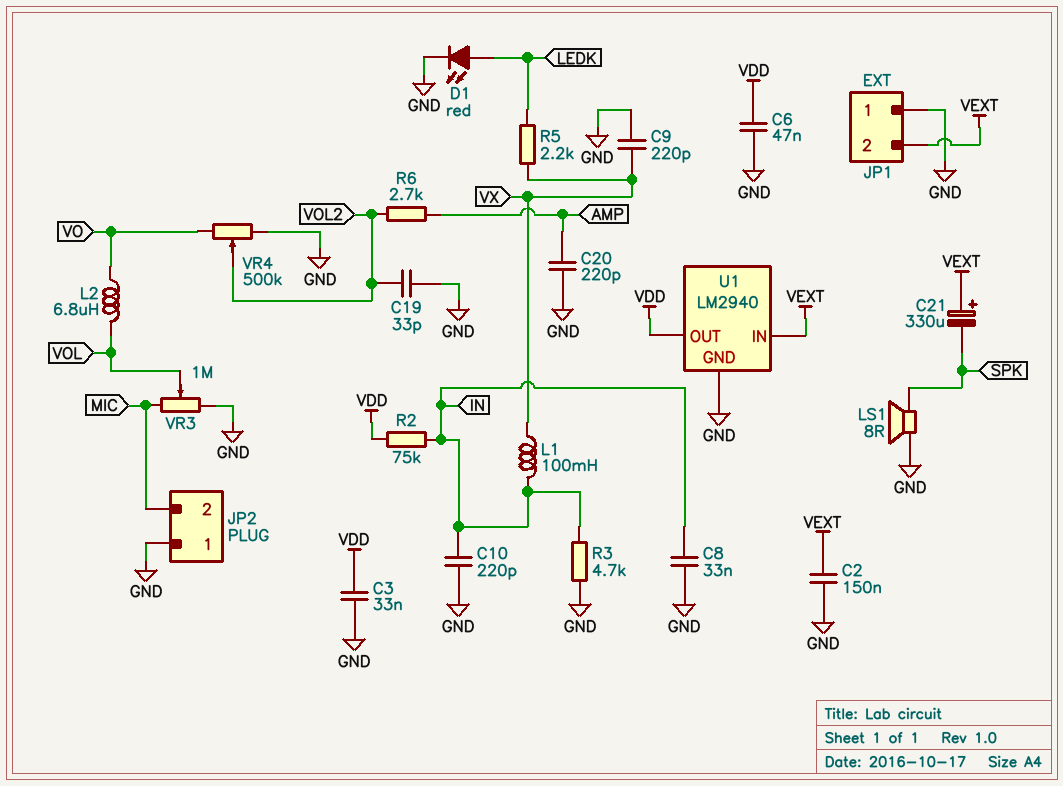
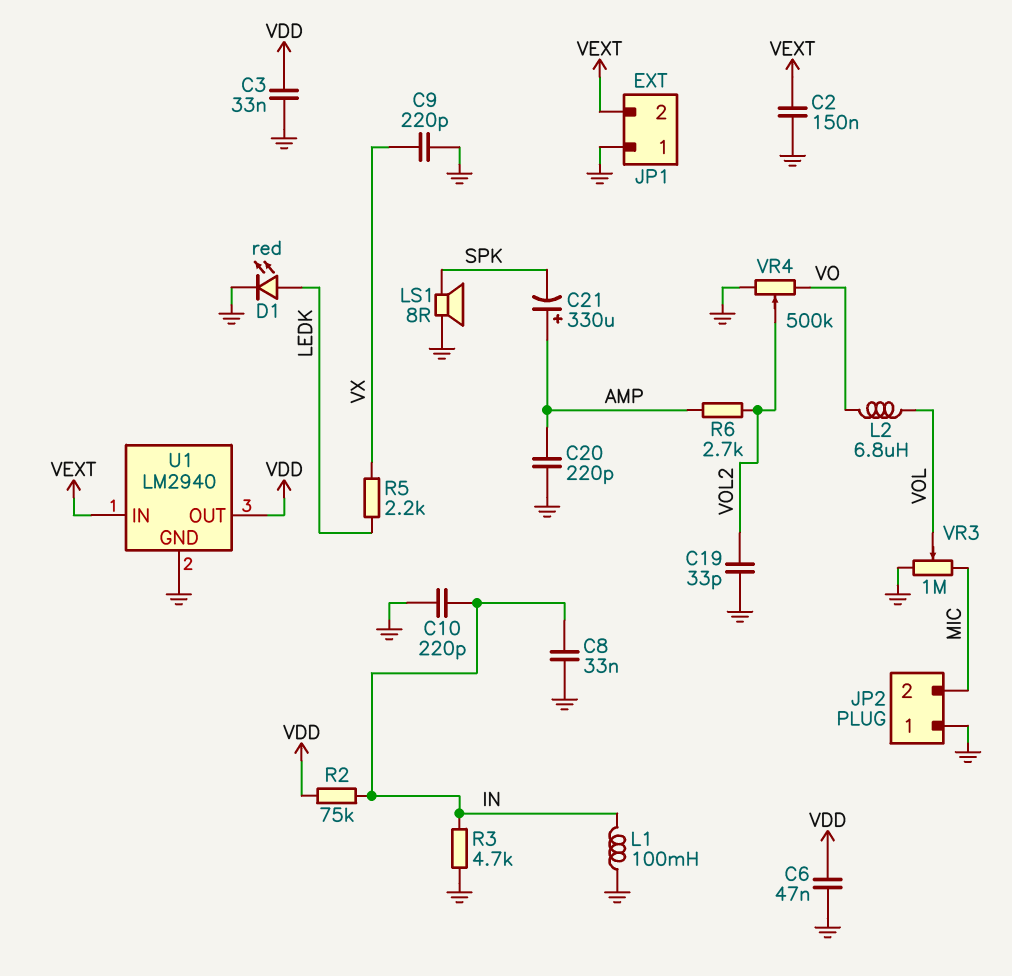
C21: 330uF (plus VEXT, minus SPK) -> 330uF (plus AMP, minus SPK)
L1: 100mH (IN, VX) -> 100mH (GND, IN)

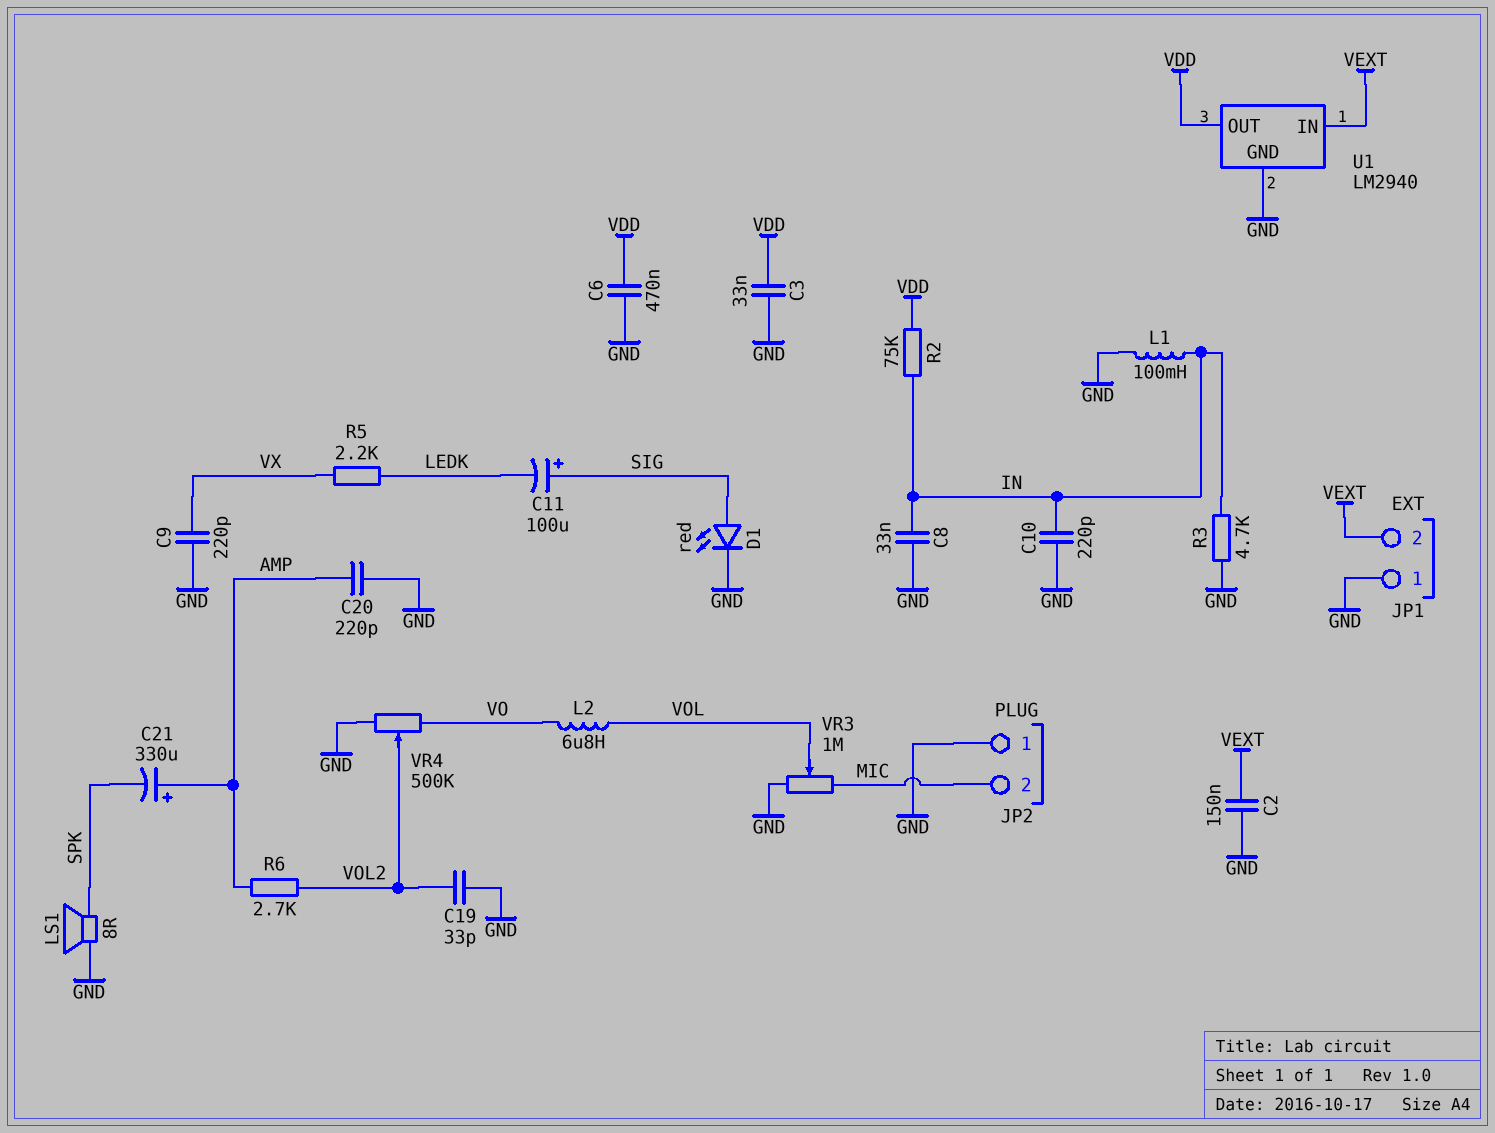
C6: 47nF (GND, VDD) -> 470nF (GND, VDD)
C11: none -> 100uF (plus SIG, minus LEDK)
D1: LED red (A LEDK, K GND) -> LED red (A SIG, K GND)

